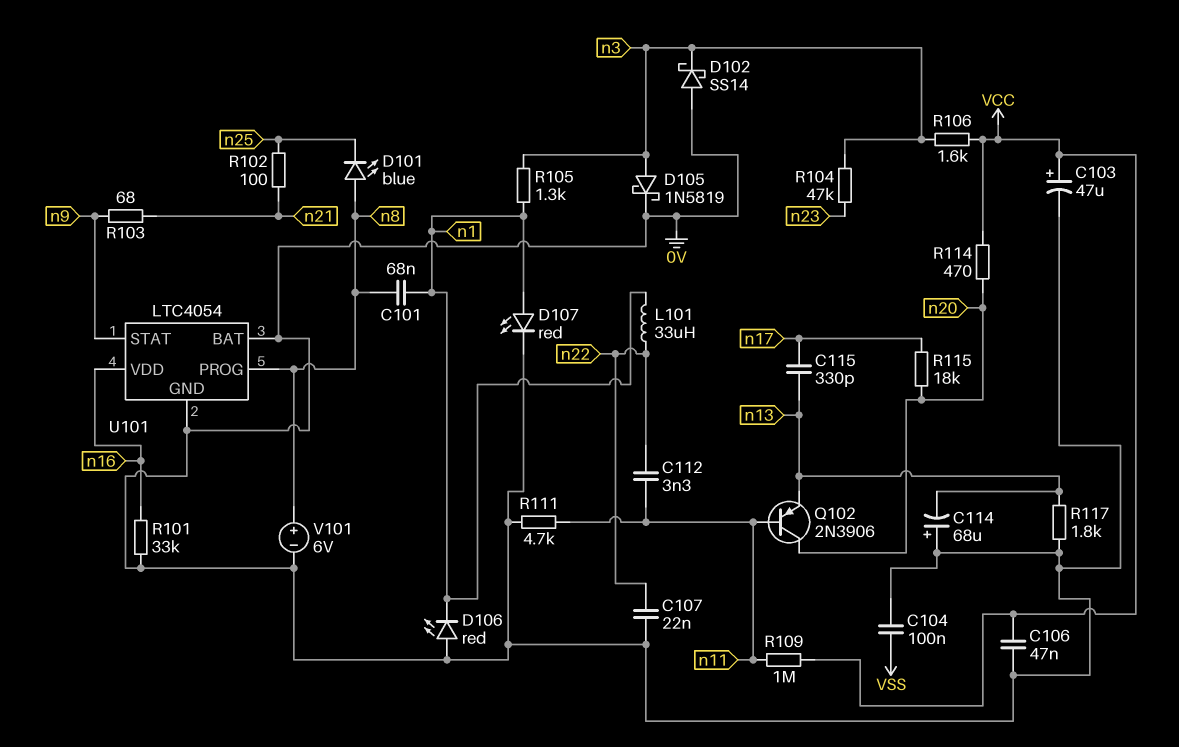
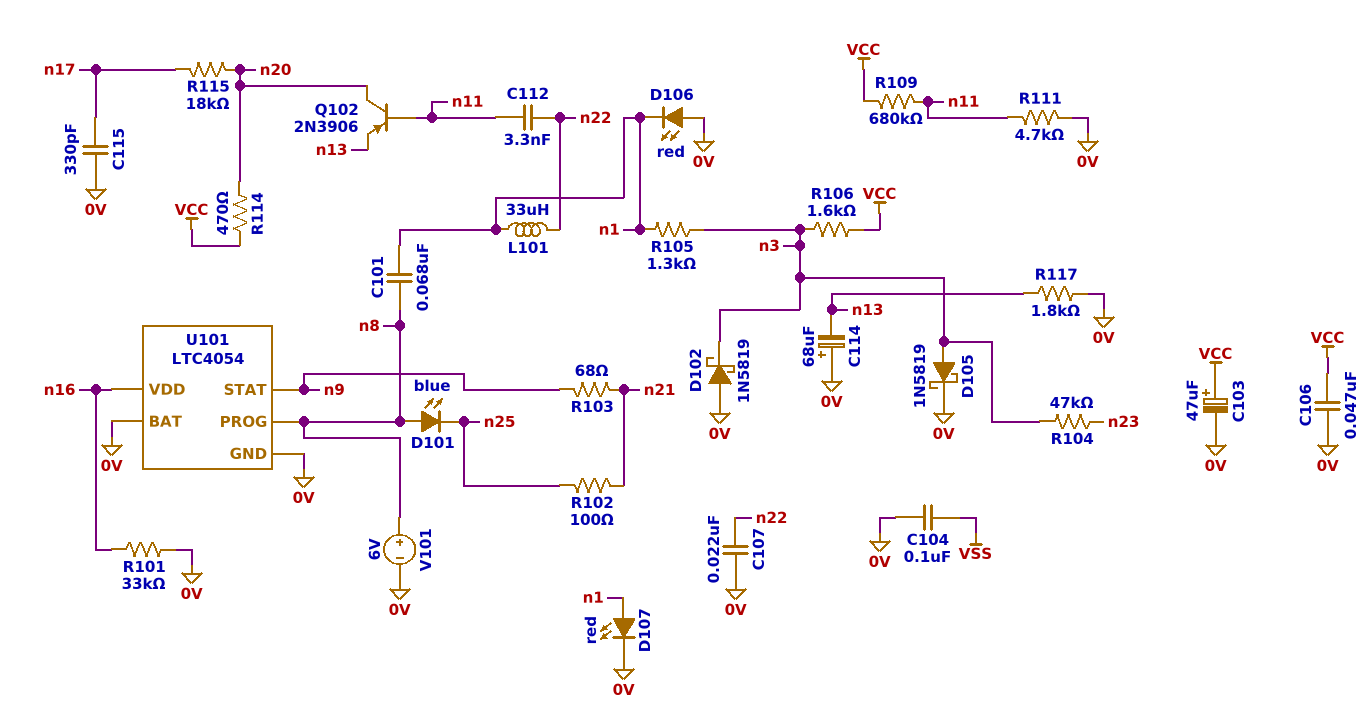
C115: 330pF (n13, n17) -> 330pF (0V, n17)
D102: schottky SS14 (A 0V, K n3) -> schottky 1N5819 (A 0V, K n3)
R109: 1M (VCC, n11) -> 680k (VCC, n11)

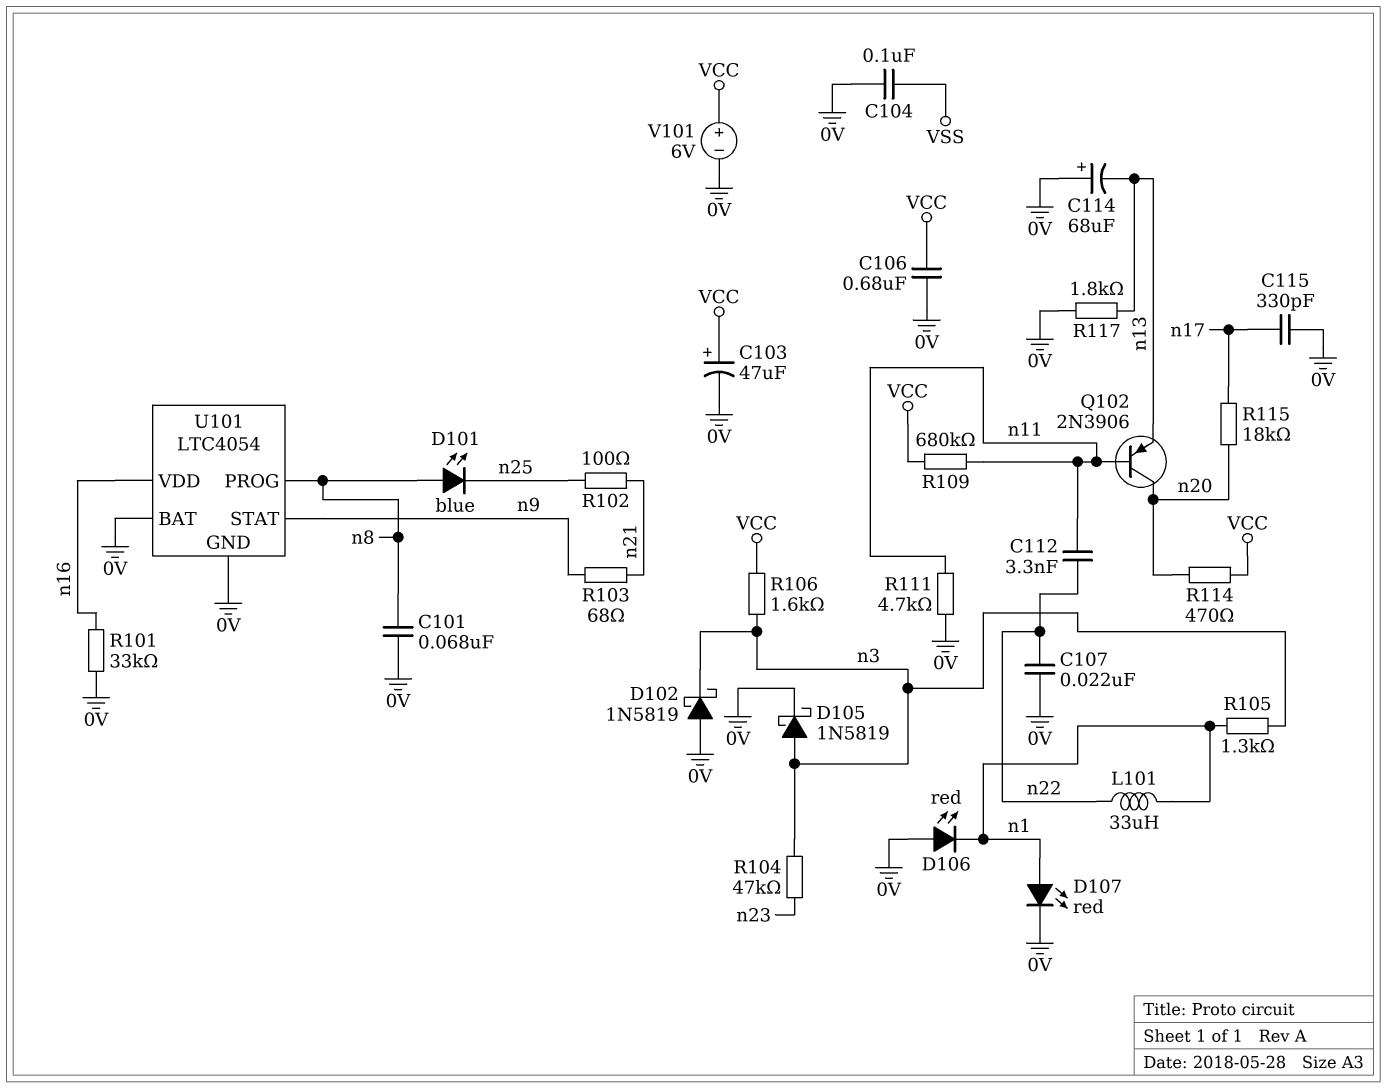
C101: 68nF (n1, n8) -> 68nF (0V, n8)
C106: 47nF (0V, VCC) -> 680nF (0V, VCC)
V101: 6V (plus n8, minus 0V) -> 6V (plus VCC, minus 0V)

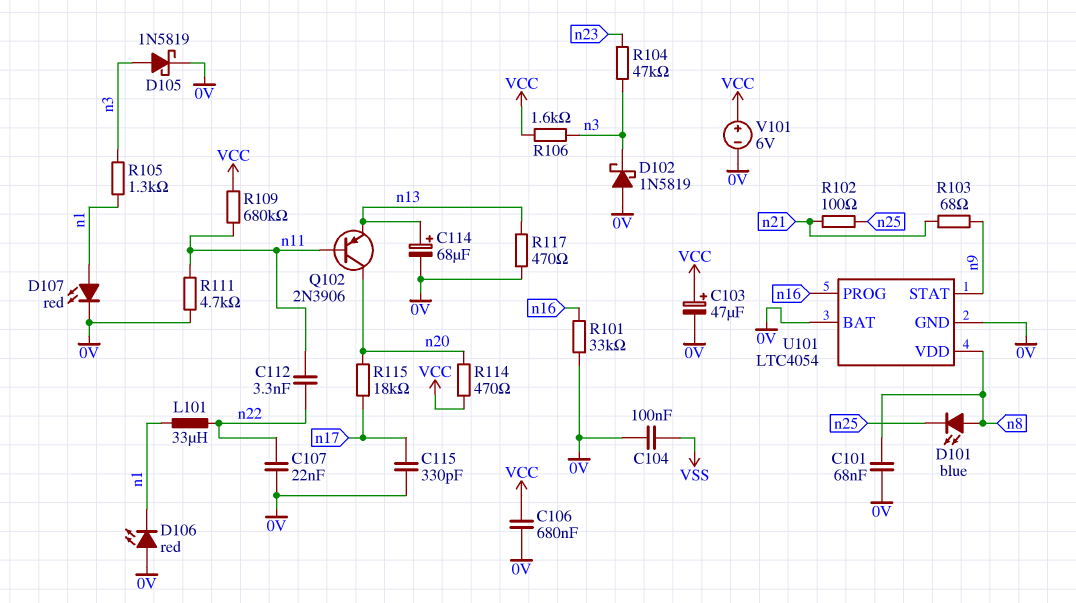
C114: 68uF (plus 0V, minus n13) -> 68uF (plus n13, minus 0V)
R117: 1.8k (0V, n13) -> 470 (0V, n13)
U101 pin PROG: n8 -> n16
U101 pin VDD: n16 -> n8

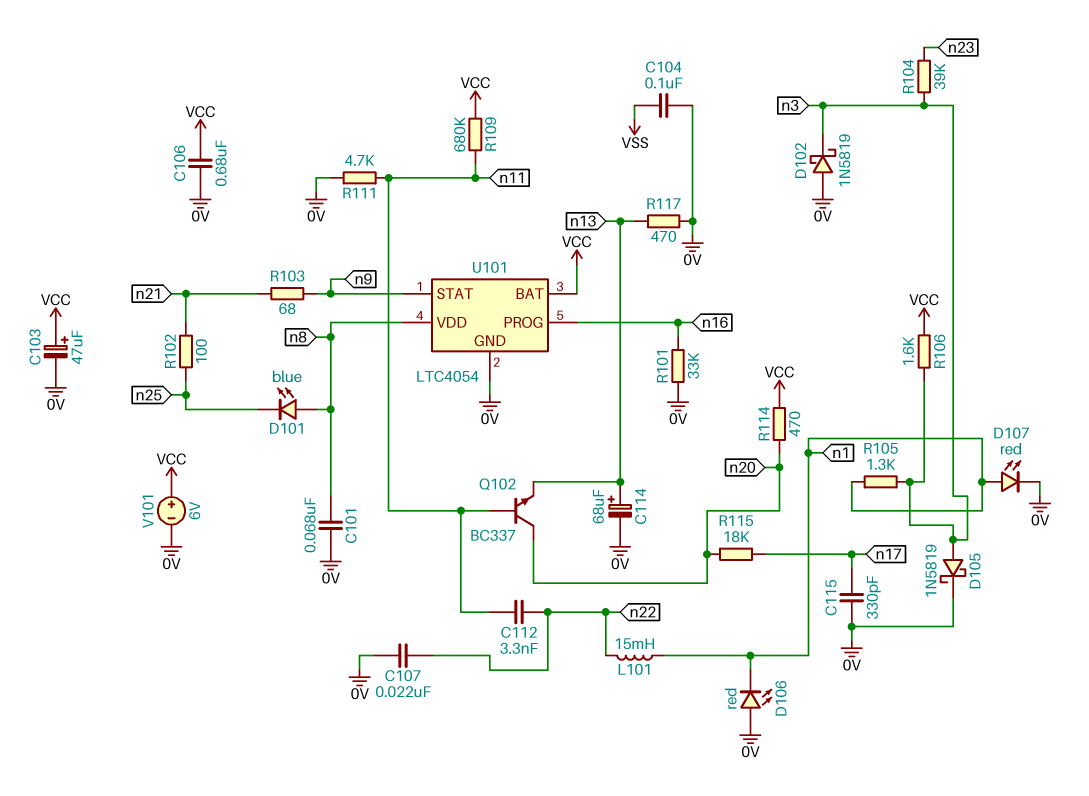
L101: 33uH (n1, n22) -> 15mH (n1, n22)
Q102: PNP 2N3906 (B n11, C n20, E n13) -> NPN BC337 (B n11, C n20, E n13)
R104: 47k (n3, n23) -> 39k (n3, n23)
U101 pin BAT: 0V -> VCC

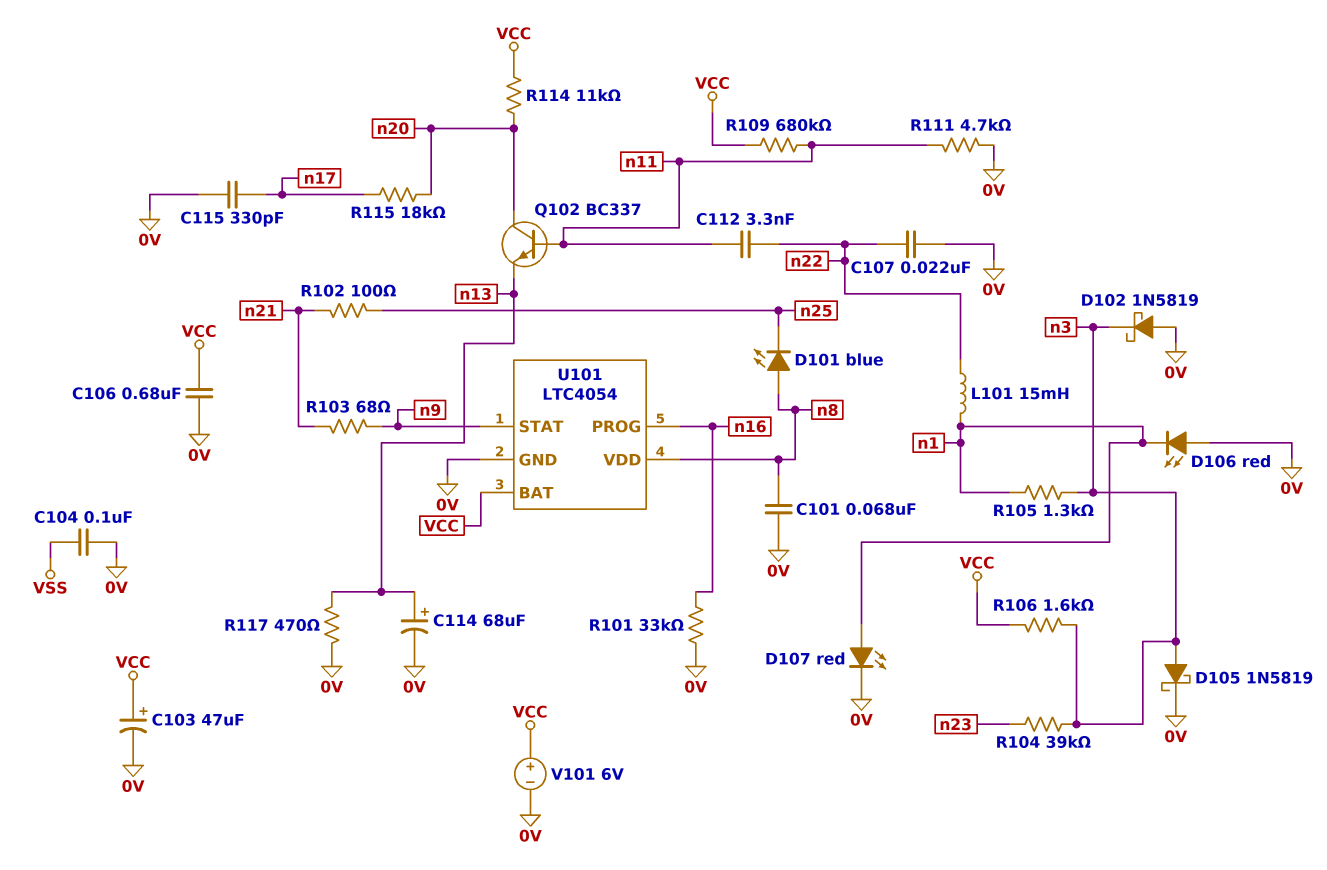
R114: 470 (VCC, n20) -> 11k (VCC, n20)

